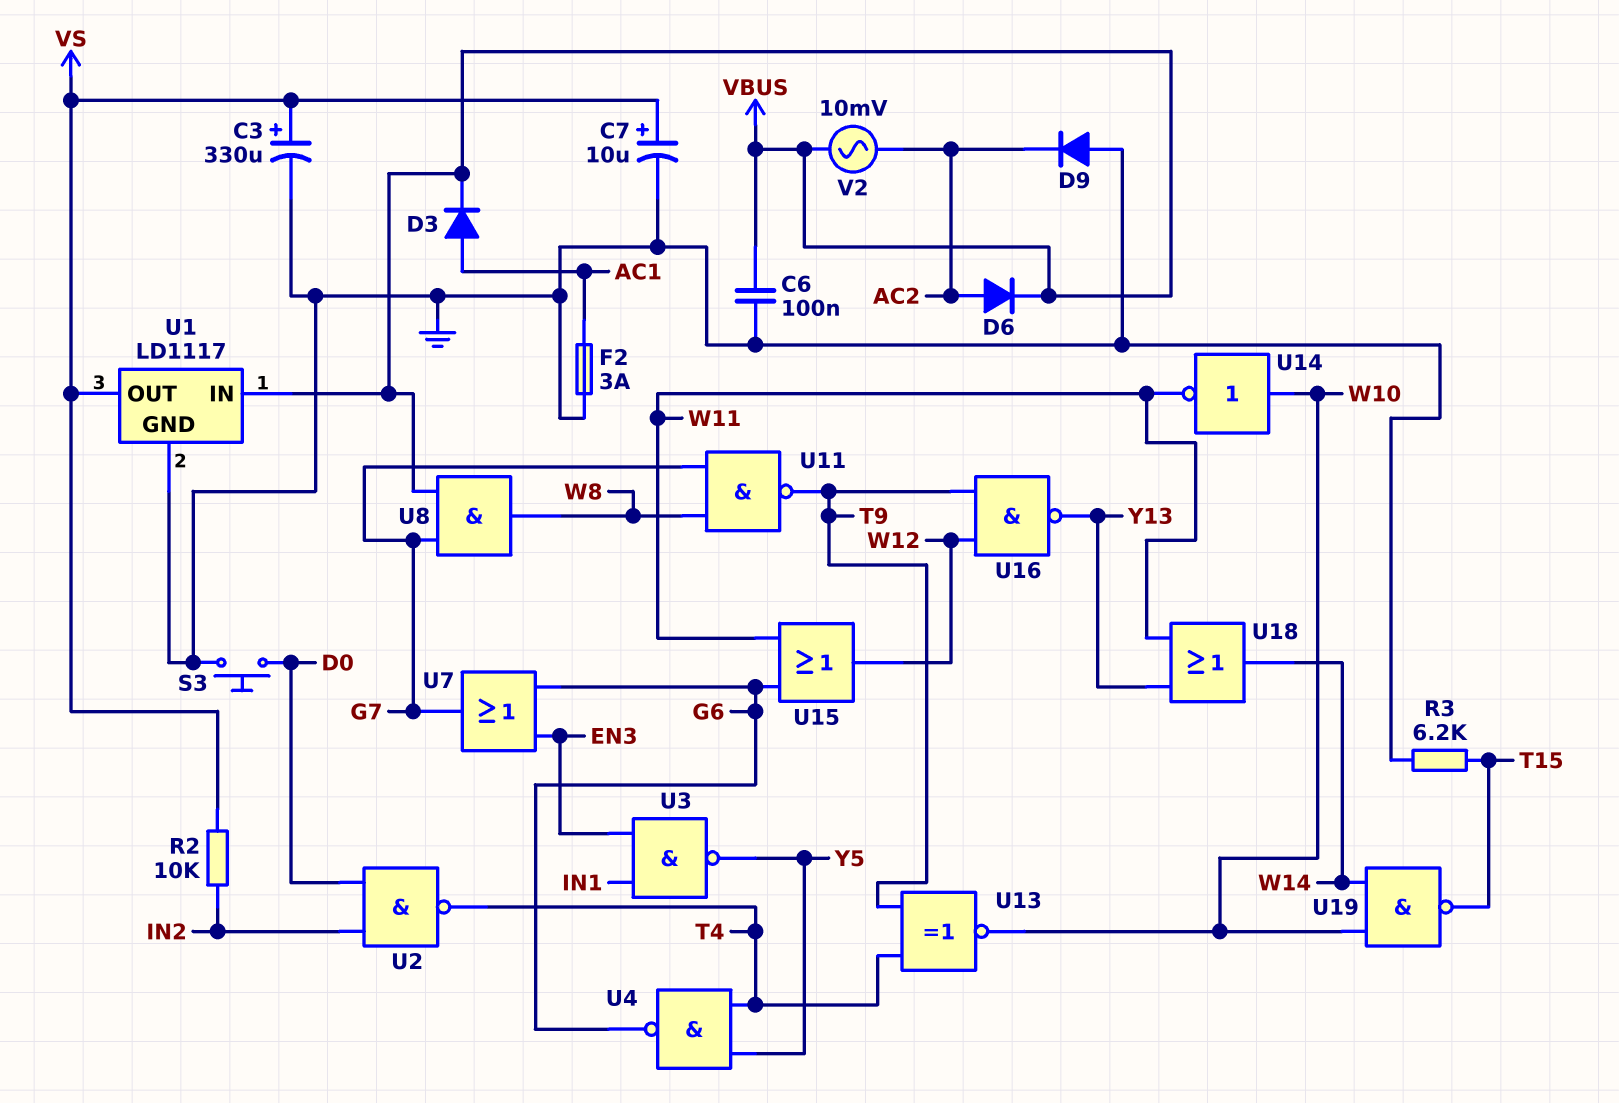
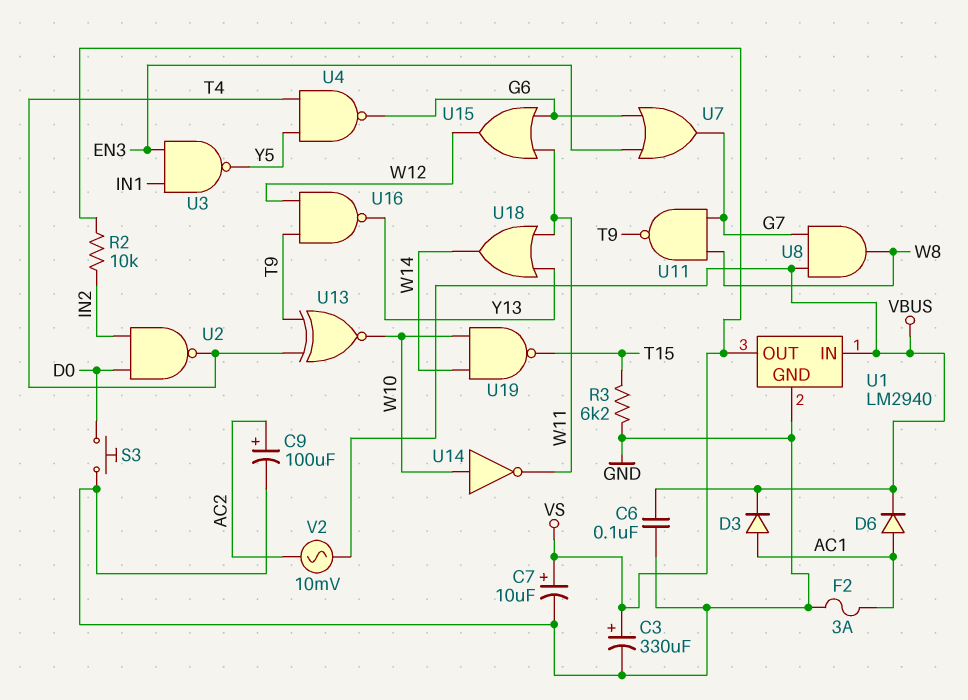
C9: none -> 100uF (plus AC2, minus GND)
D6: diode (A AC2, K VBUS) -> diode (A AC1, K VBUS)
D9: diode (A GND, K AC2) -> none
U1: LD1117 -> LM2940

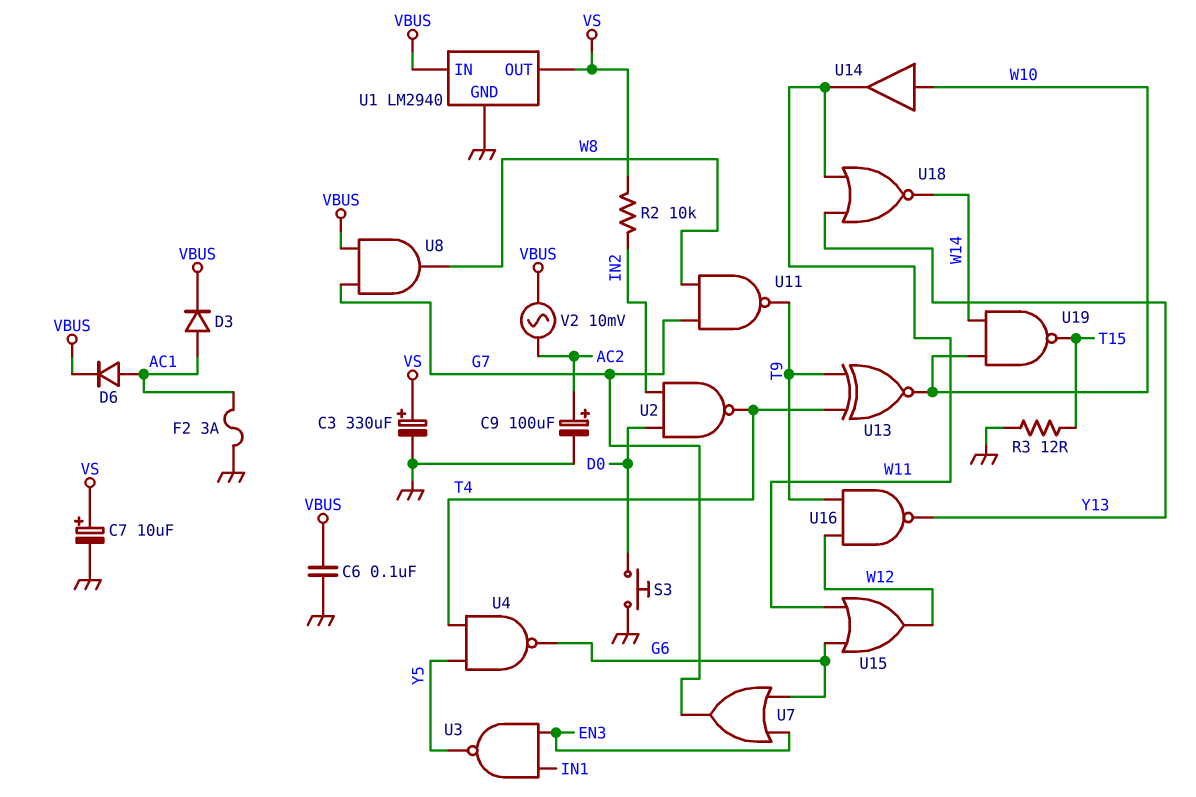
R3: 6.2k (GND, T15) -> 12 (GND, T15)
U14: NOT (in W10, out W11) -> buffer (in W10, out W11)
U18: OR (in W11, in Y13, out W14) -> NOR (in W11, in Y13, out W14)

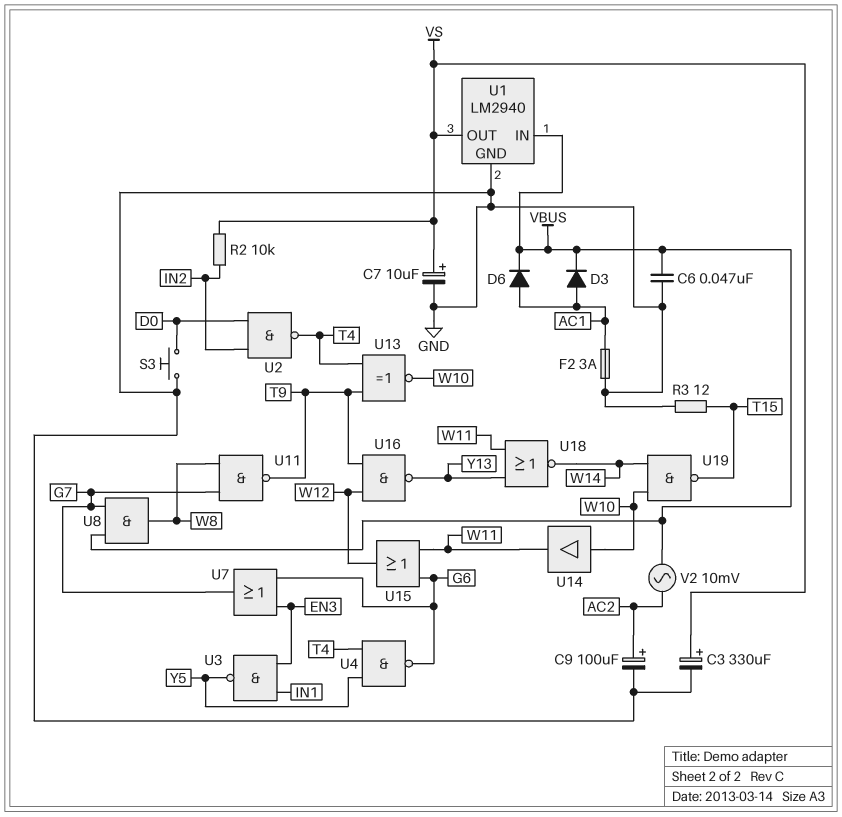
C6: 100nF (GND, VBUS) -> 47nF (GND, VBUS)

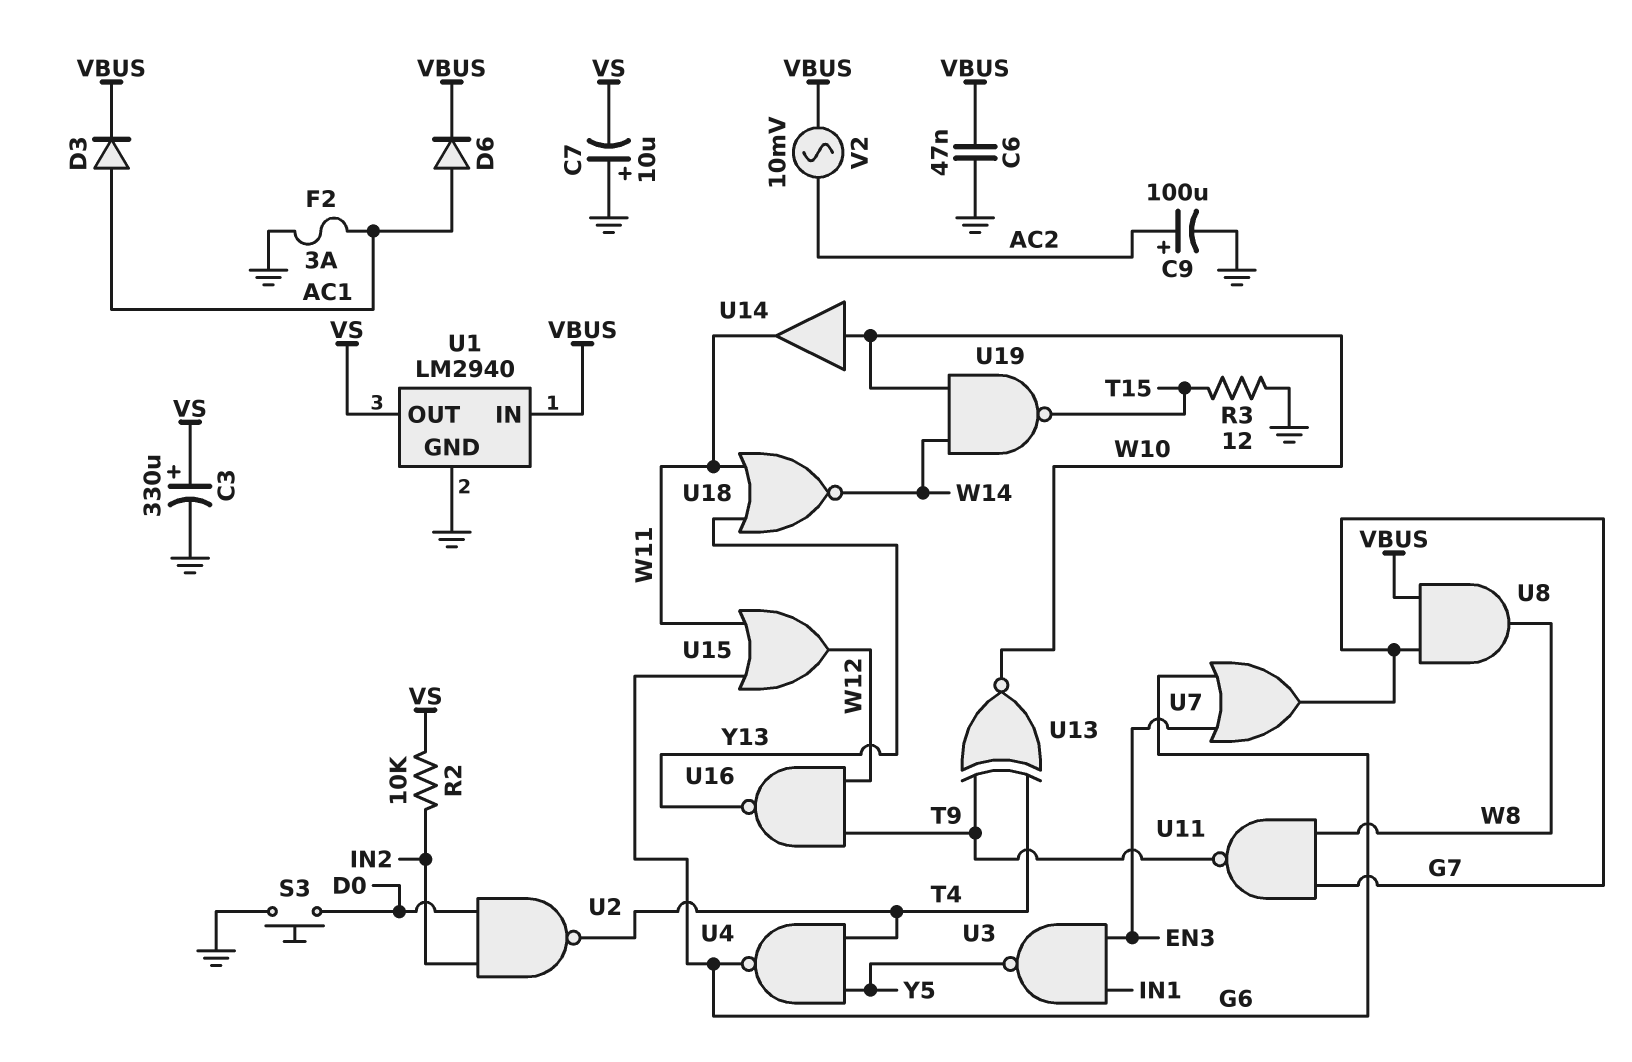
C7: 10uF (plus VS, minus GND) -> 10uF (plus GND, minus VS)

